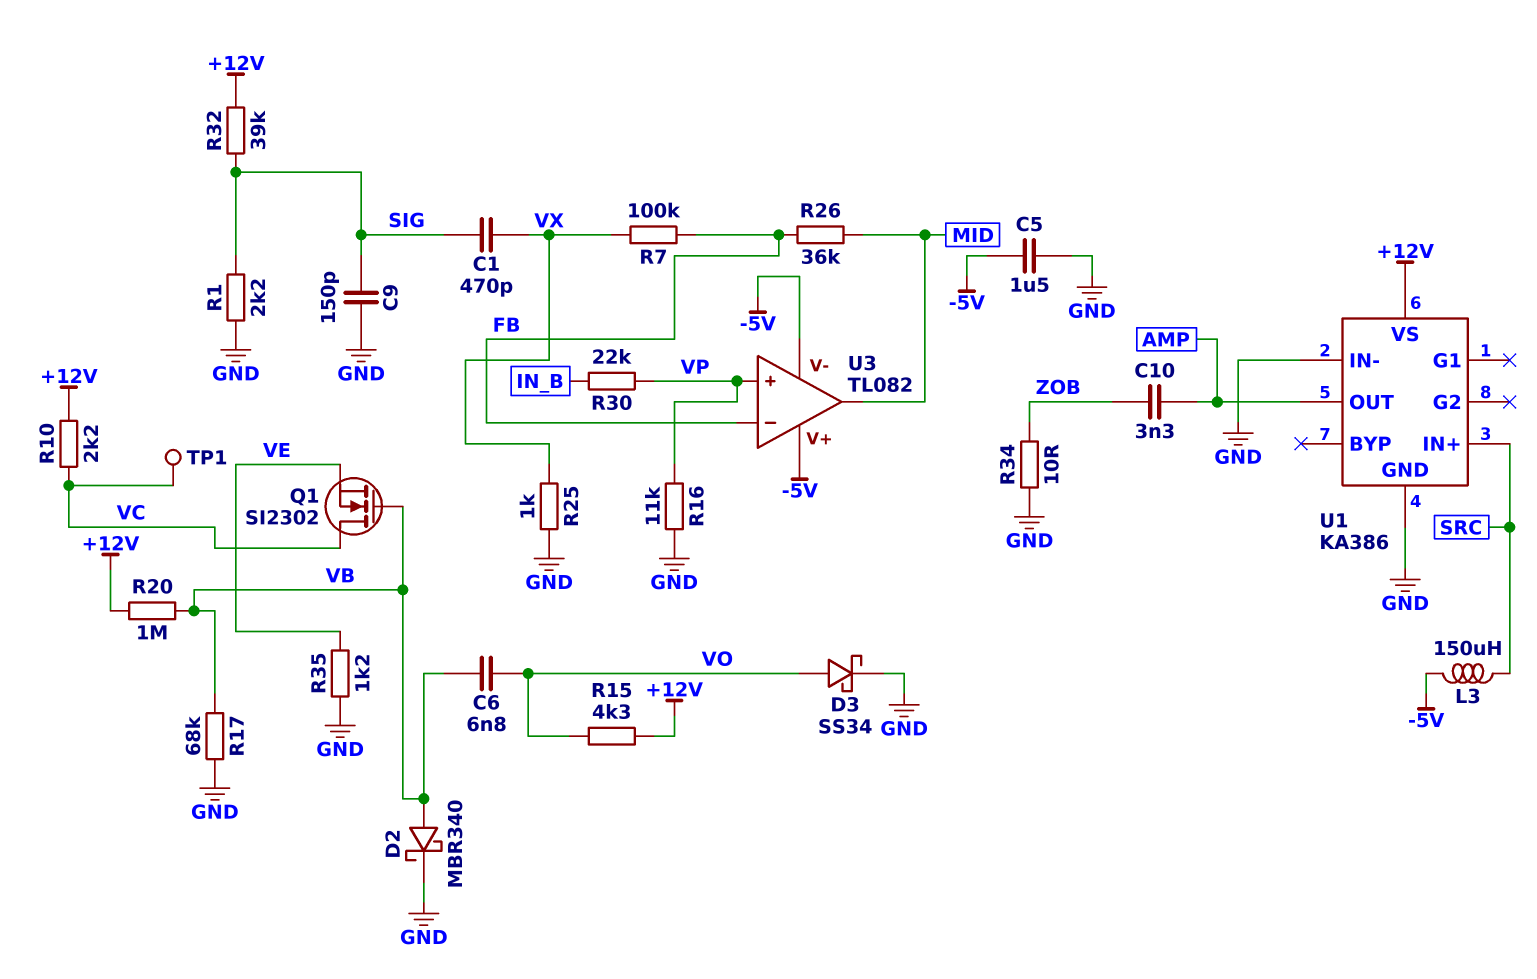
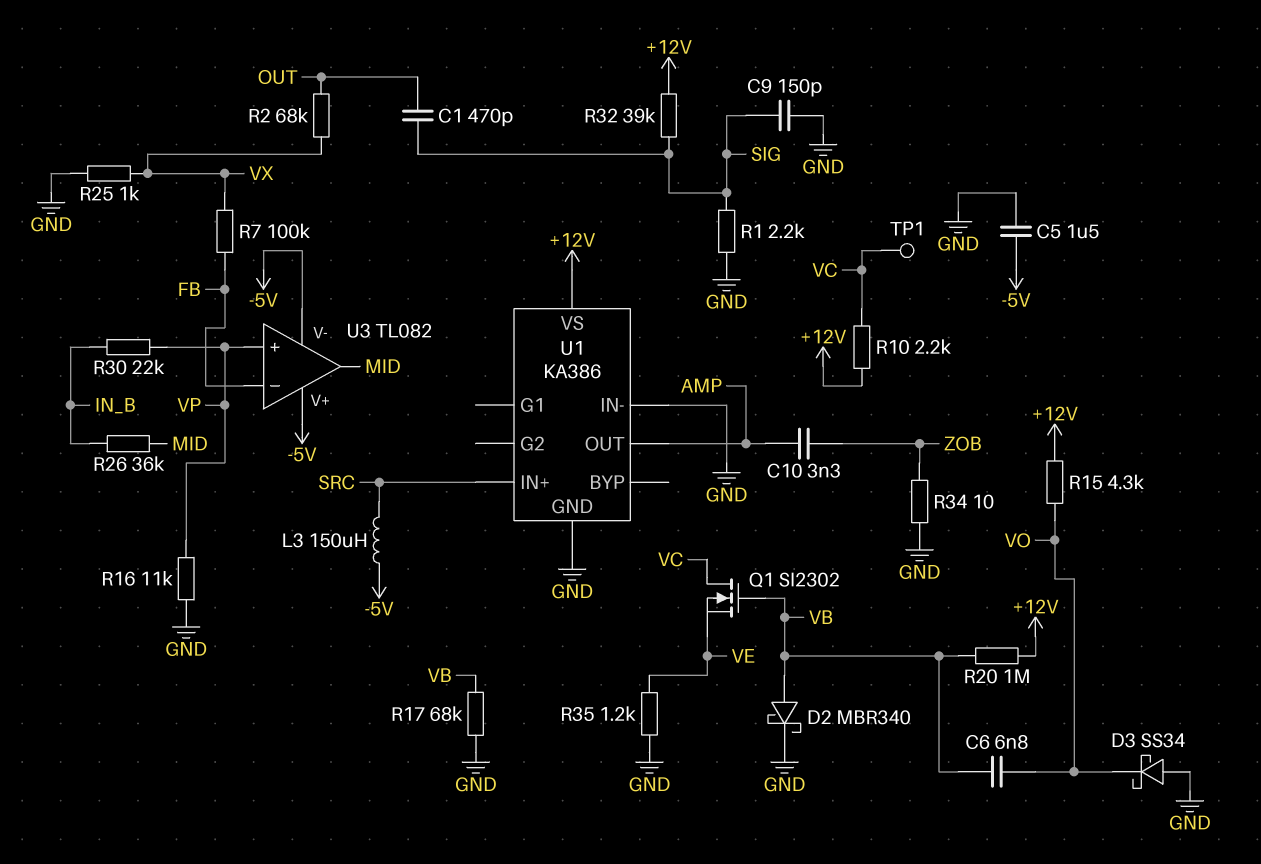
C1: 470pF (SIG, VX) -> 470pF (OUT, SIG)
D3: schottky SS34 (A VO, K GND) -> schottky SS34 (A GND, K VO)
R2: none -> 68k (OUT, VX)
R26: 36k (FB, MID) -> 36k (IN_B, MID)

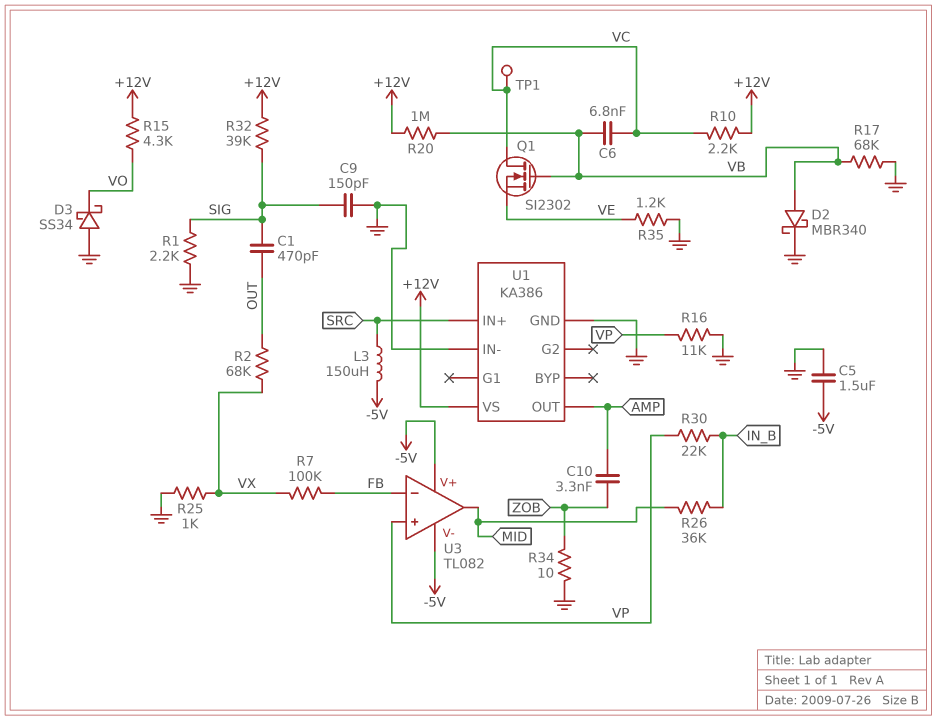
C6: 6.8nF (VB, VO) -> 6.8nF (VB, VC)

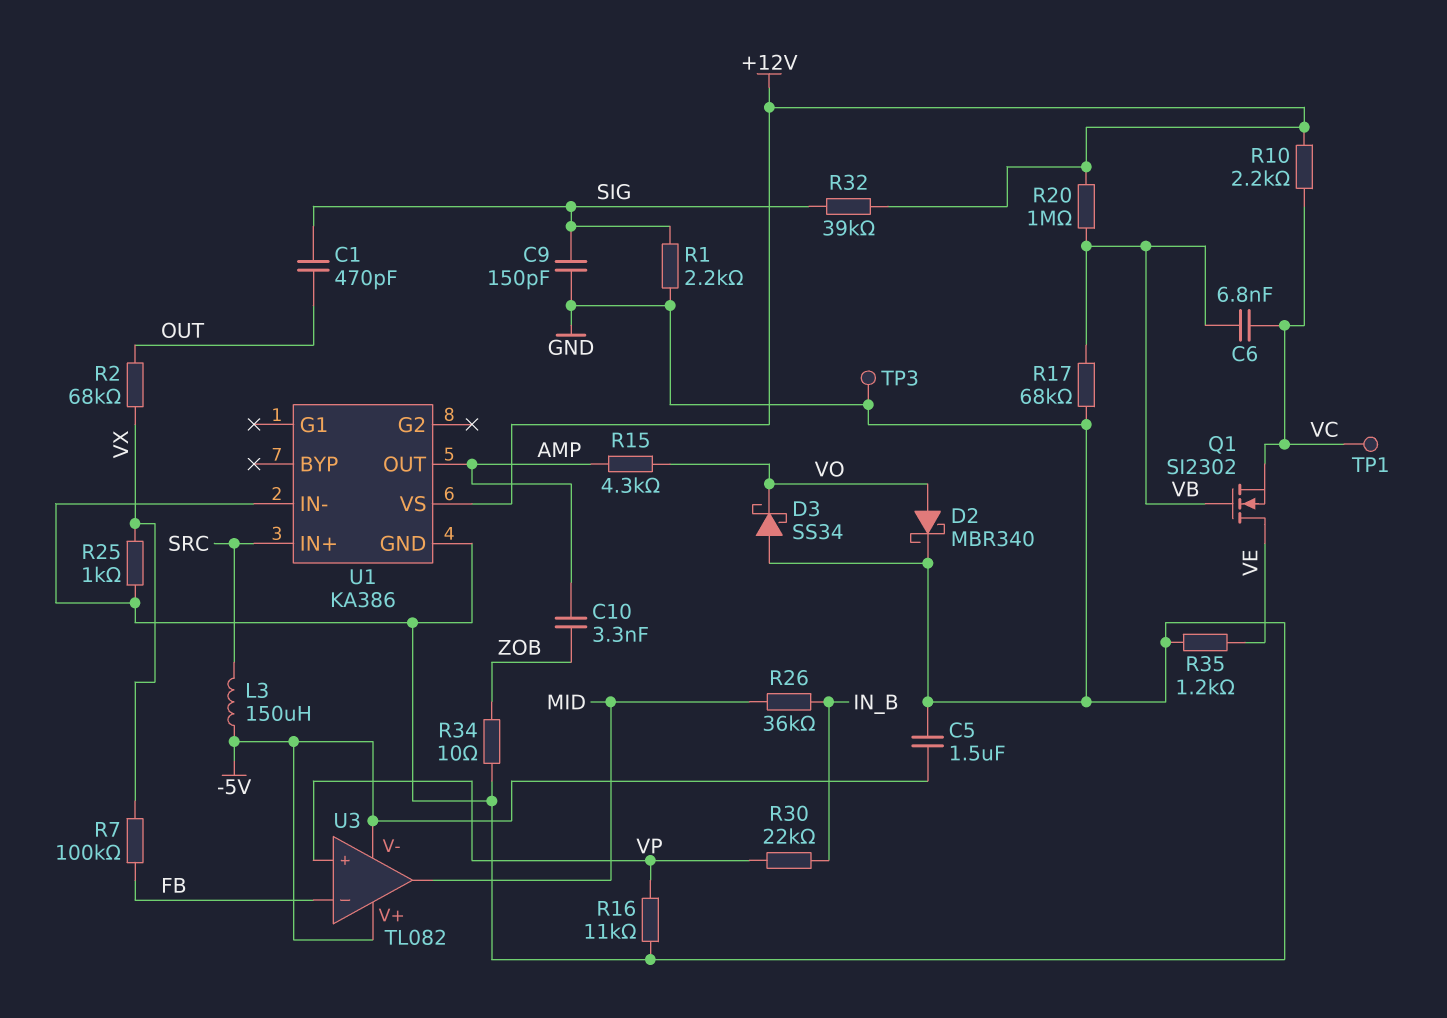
D2: schottky MBR340 (A VB, K GND) -> schottky MBR340 (A VO, K GND)
Q1: NMOS SI2302 (G VB, D VC, S VE) -> NMOS SI2302 (G VB, D VE, S VC)
R15: 4.3k (+12V, VO) -> 4.3k (AMP, VO)
TP3: none -> test point (GND)

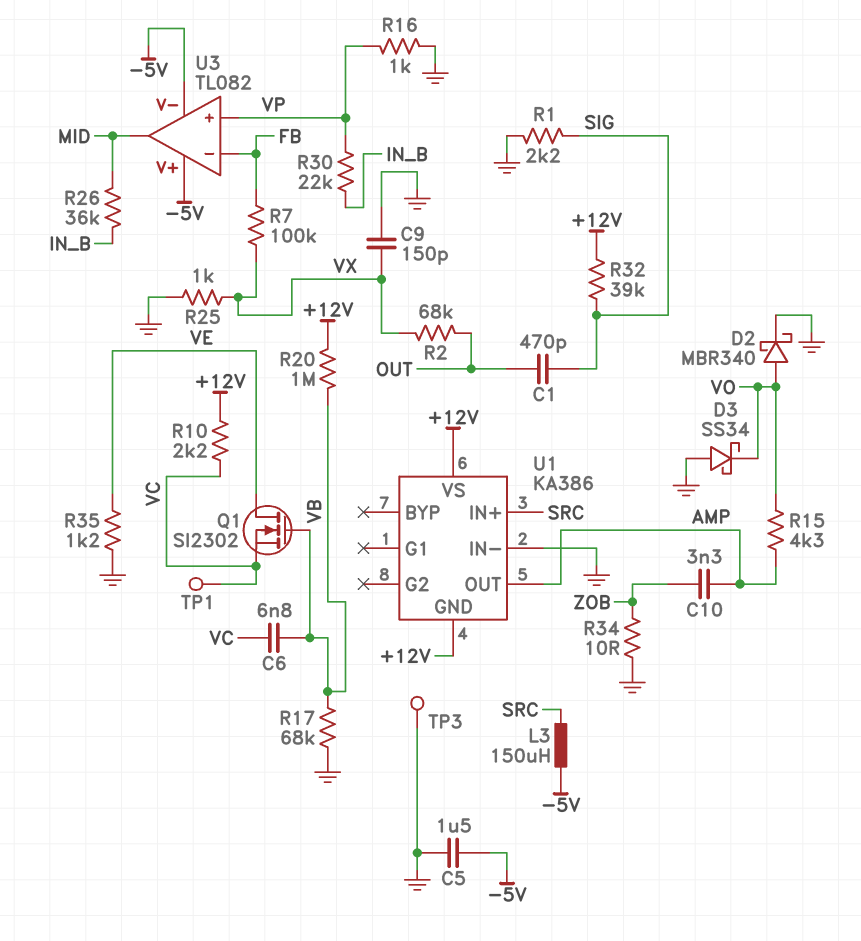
C9: 150pF (GND, SIG) -> 150pF (GND, VX)
R16: 11k (GND, VP) -> 1k (GND, VP)
U1 pin GND: GND -> +12V

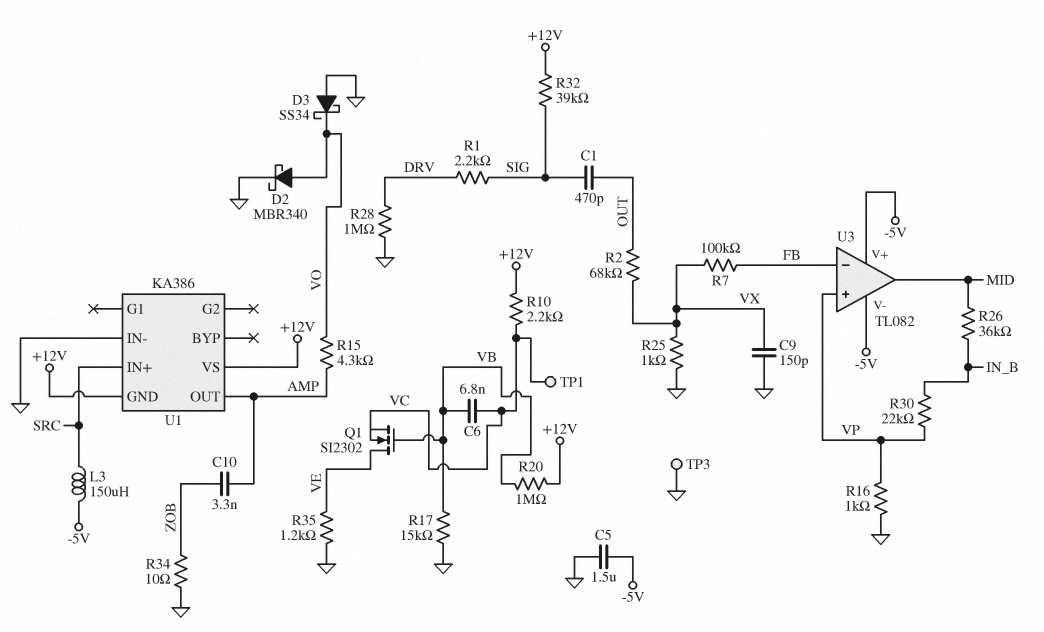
R1: 2.2k (GND, SIG) -> 2.2k (DRV, SIG)
R17: 68k (GND, VB) -> 15k (GND, VB)
R28: none -> 1M (DRV, GND)

